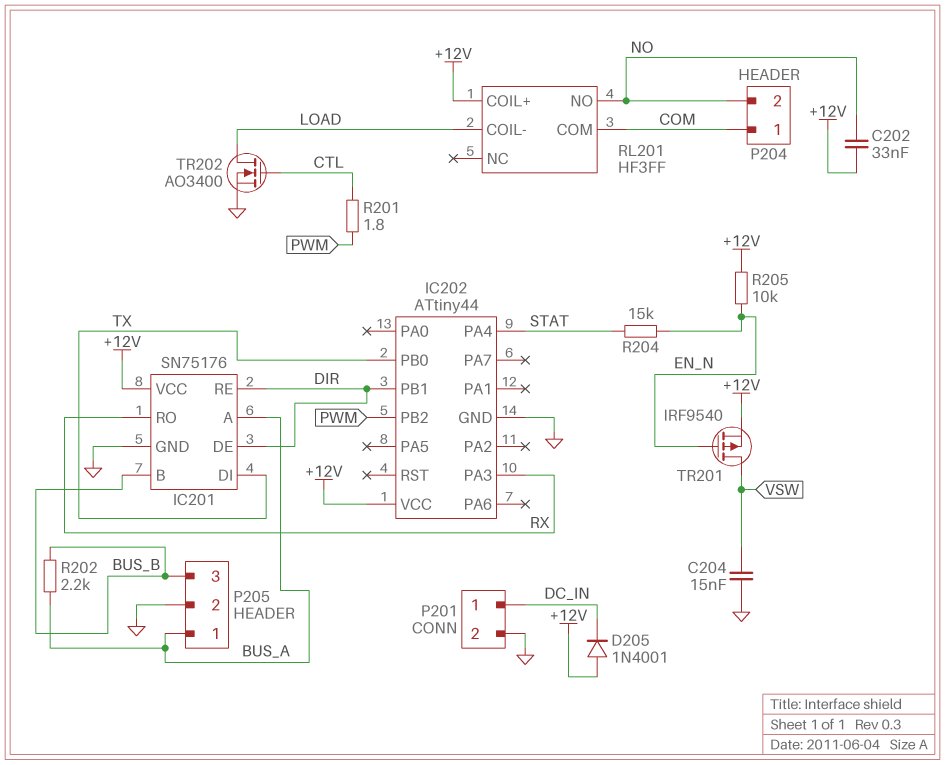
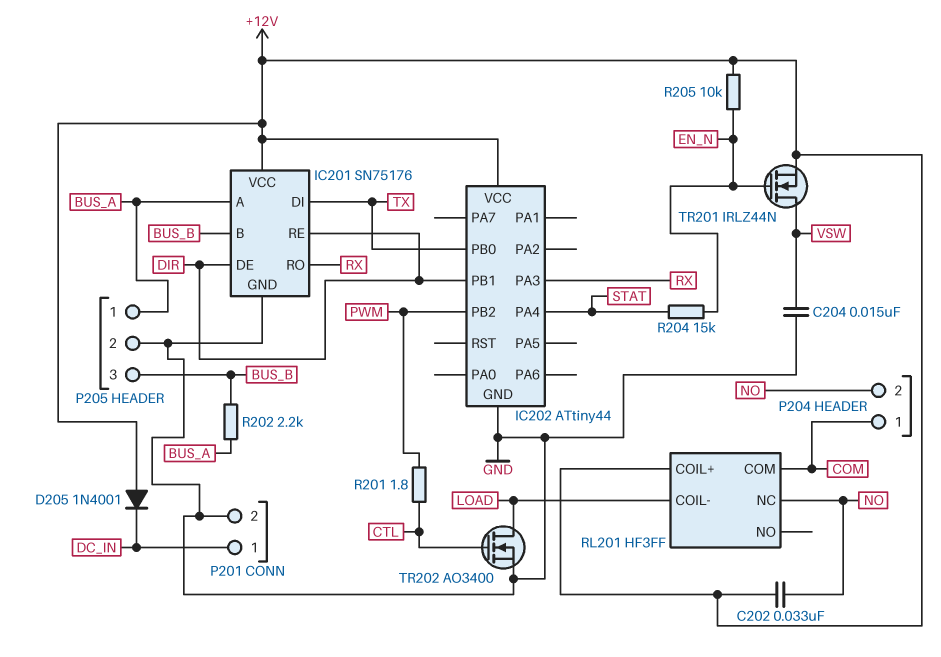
RL201 pin NC: none -> NO
RL201 pin NO: NO -> none
TR201: PMOS IRF9540 (G EN_N, D VSW, S +12V) -> NMOS IRLZ44N (G EN_N, D VSW, S +12V)

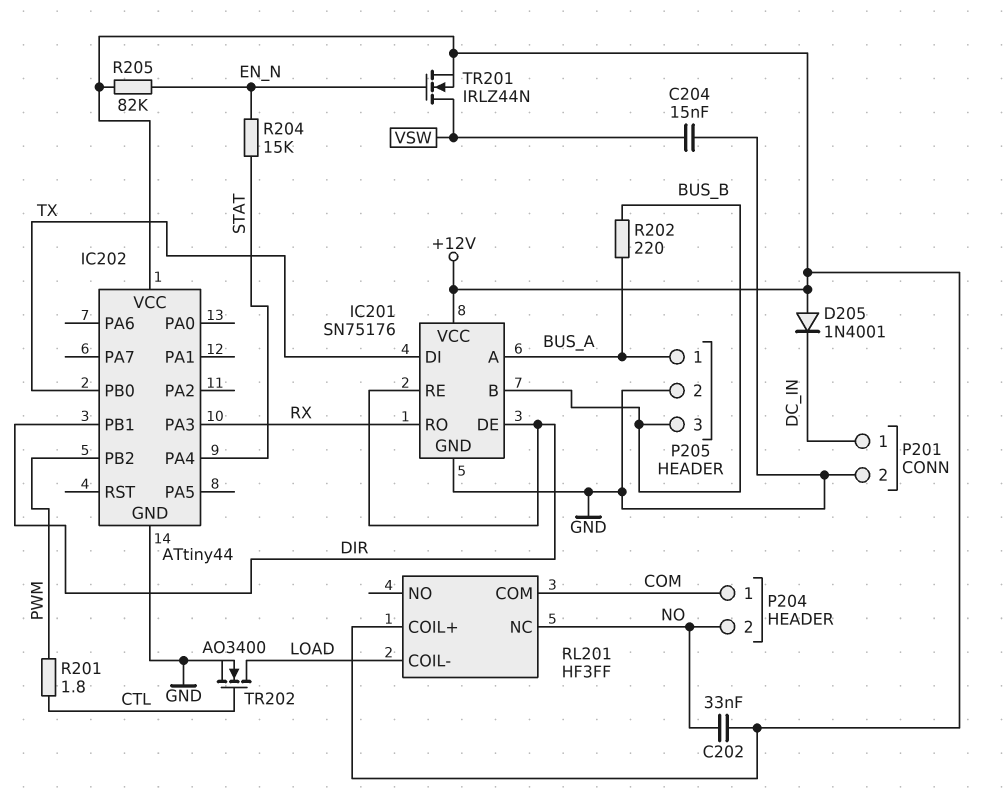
R202: 2.2k (BUS_A, BUS_B) -> 220 (BUS_A, BUS_B)
R205: 10k (+12V, EN_N) -> 82k (+12V, EN_N)

